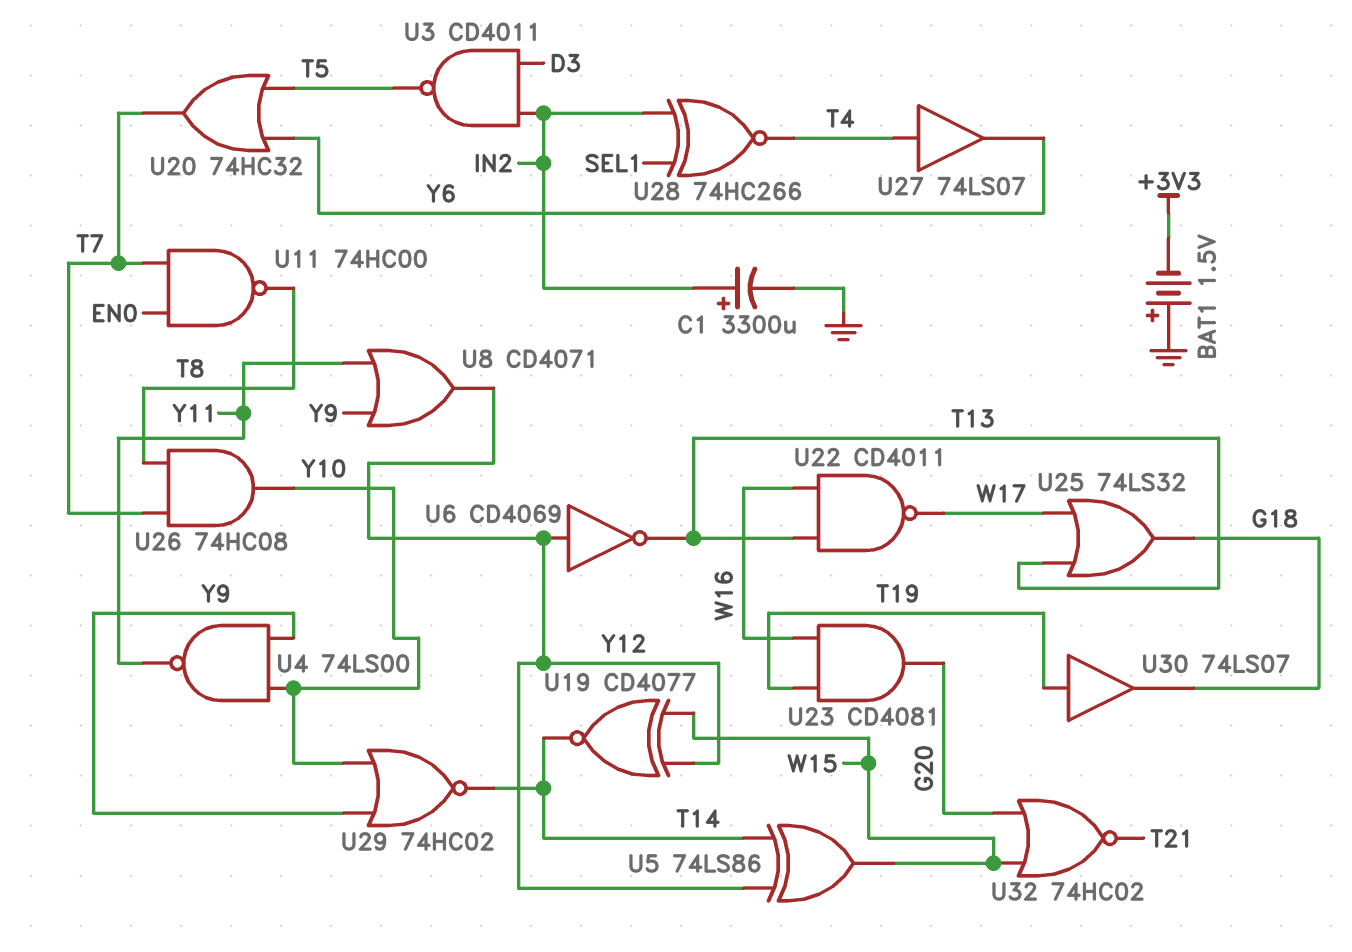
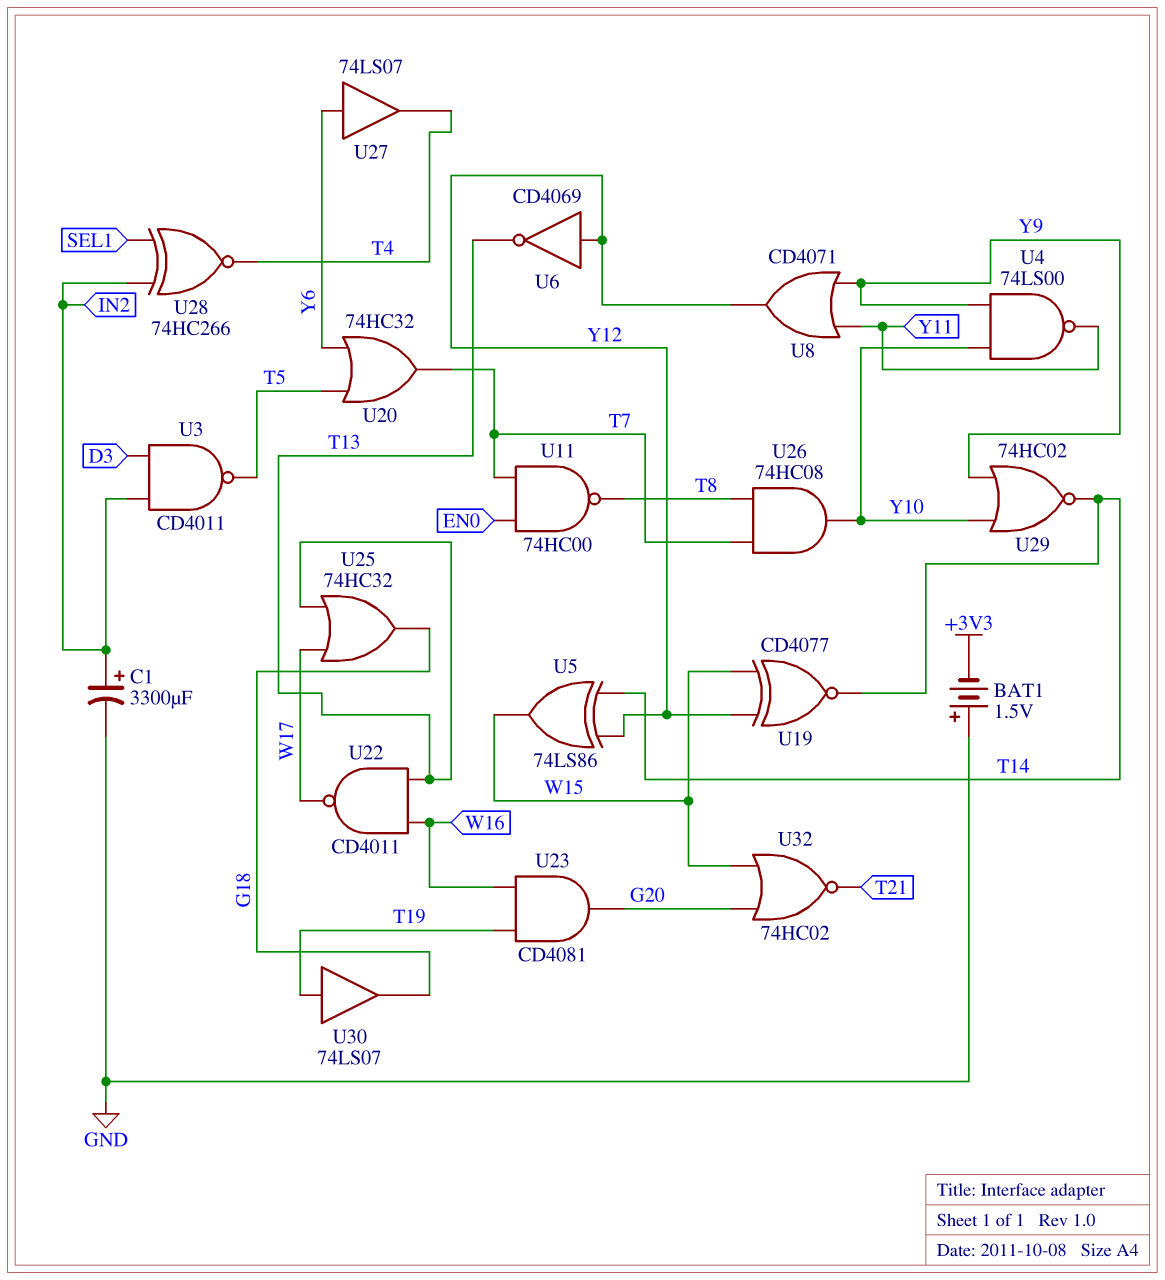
U25: OR 74LS32 (in T13, in W17, out G18) -> OR 74HC32 (in T13, in W17, out G18)
U27: buffer 74LS07 (in T4, out Y6) -> buffer 74LS07 (in Y6, out T4)

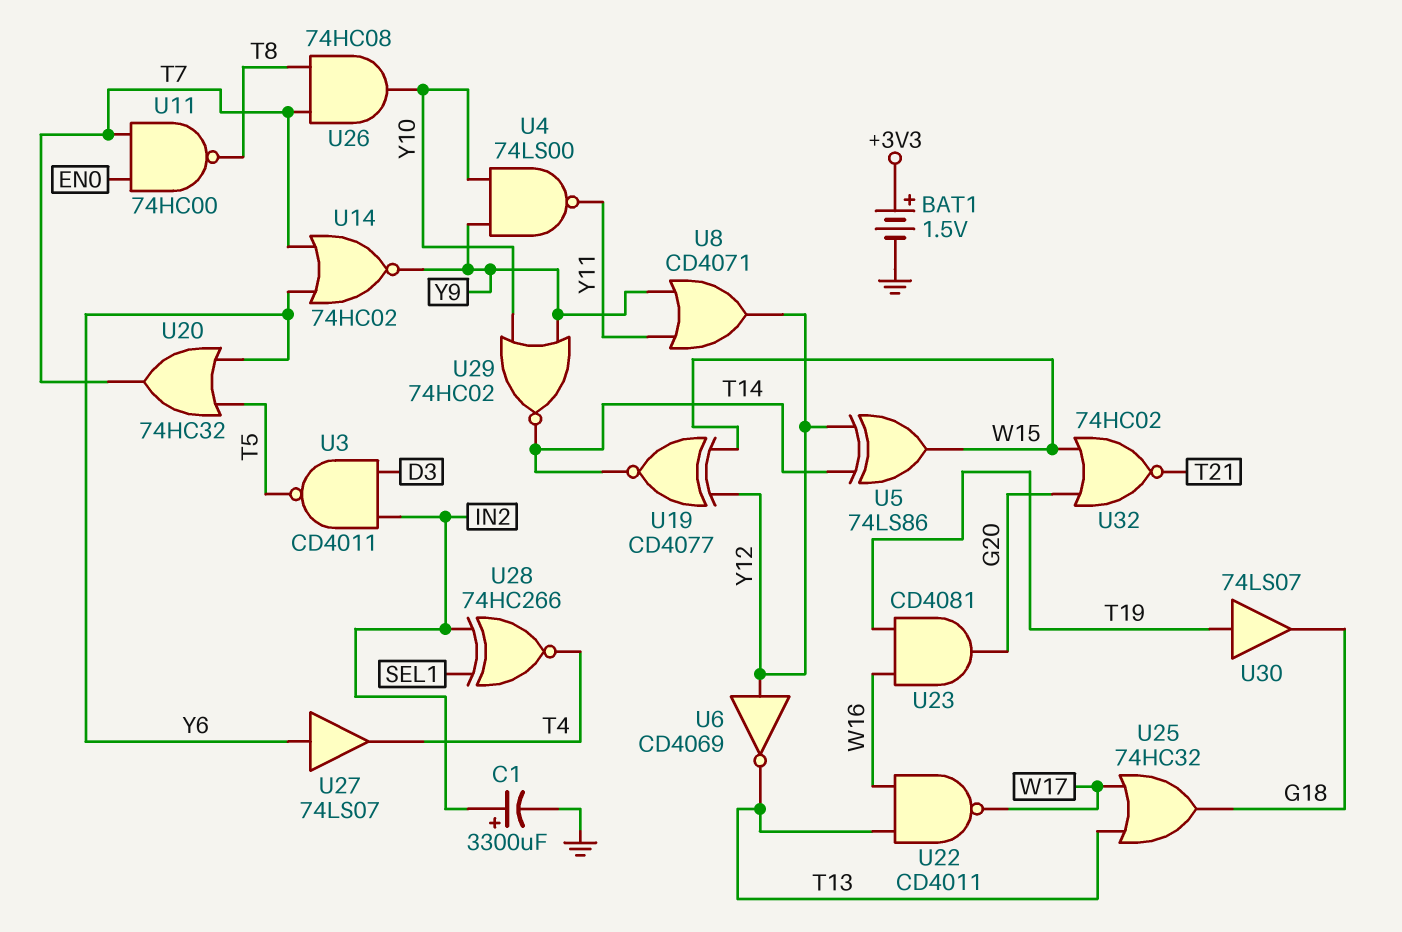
BAT1: 1.5V (plus GND, minus +3V3) -> 1.5V (plus +3V3, minus GND)
U14: none -> NOR 74HC02 (in T7, in Y6, out Y9)

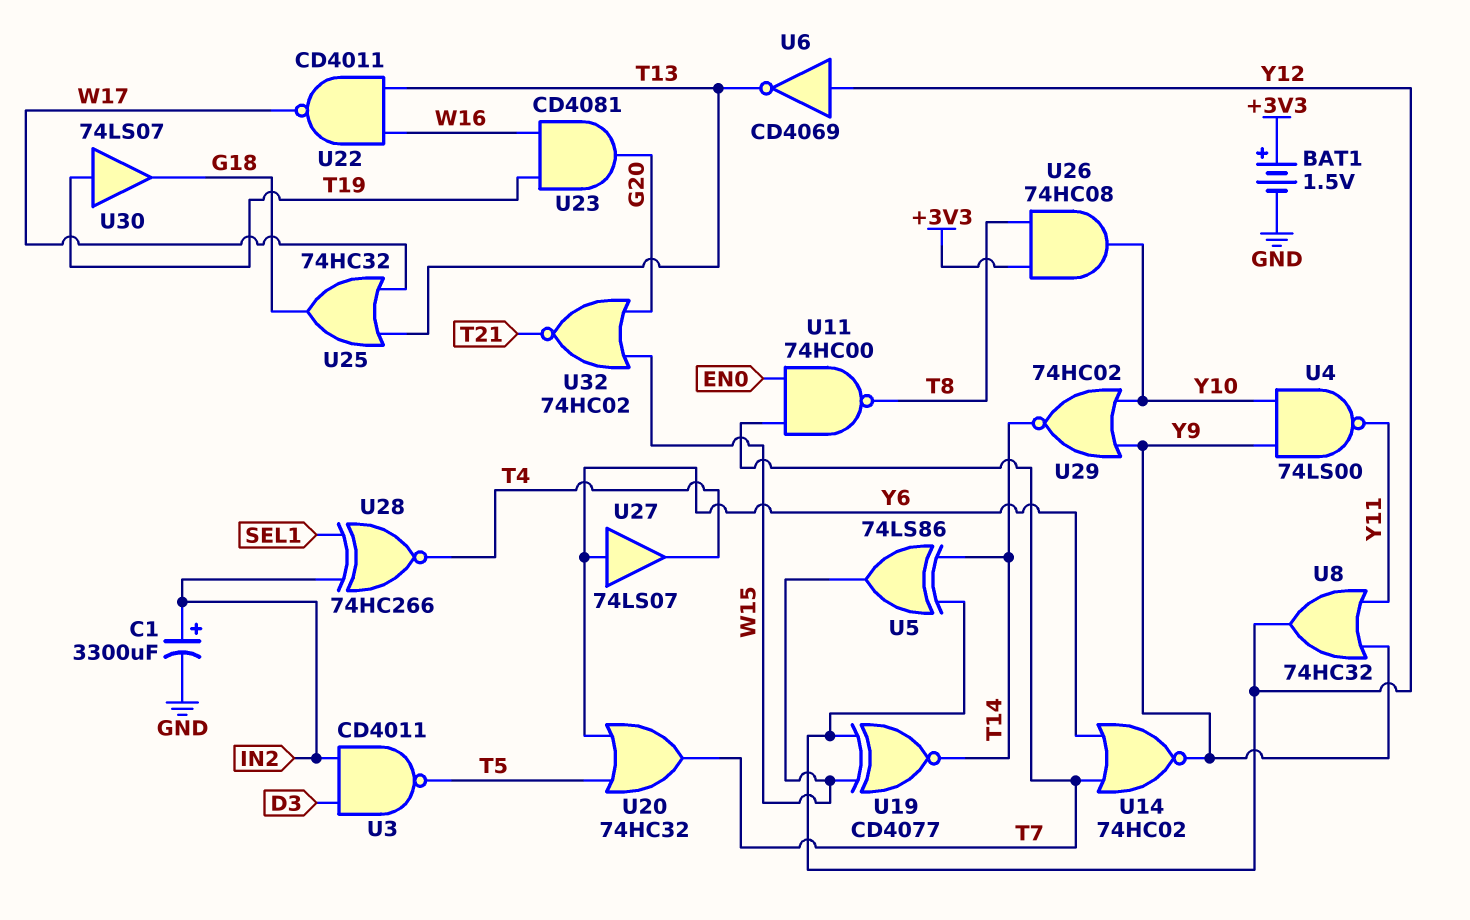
U8: OR CD4071 (in Y9, in Y11, out Y12) -> OR 74HC32 (in Y9, in Y11, out Y12)
U26: AND 74HC08 (in T7, in T8, out Y10) -> AND 74HC08 (in +3V3, in T8, out Y10)

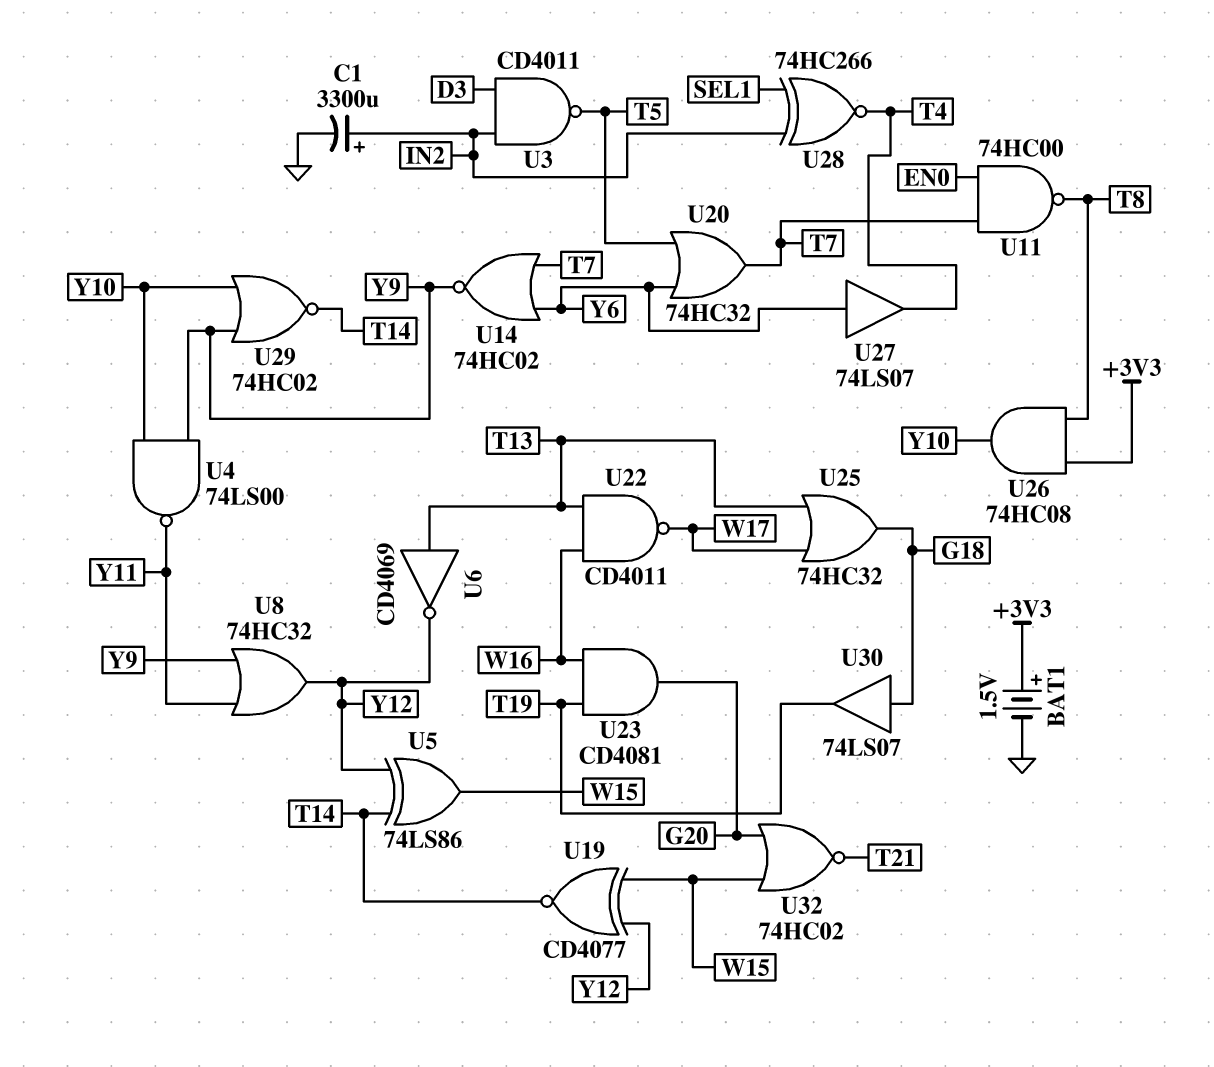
U6: NOT CD4069 (in Y12, out T13) -> NOT CD4069 (in T13, out Y12)
U30: buffer 74LS07 (in T19, out G18) -> buffer 74LS07 (in G18, out T19)

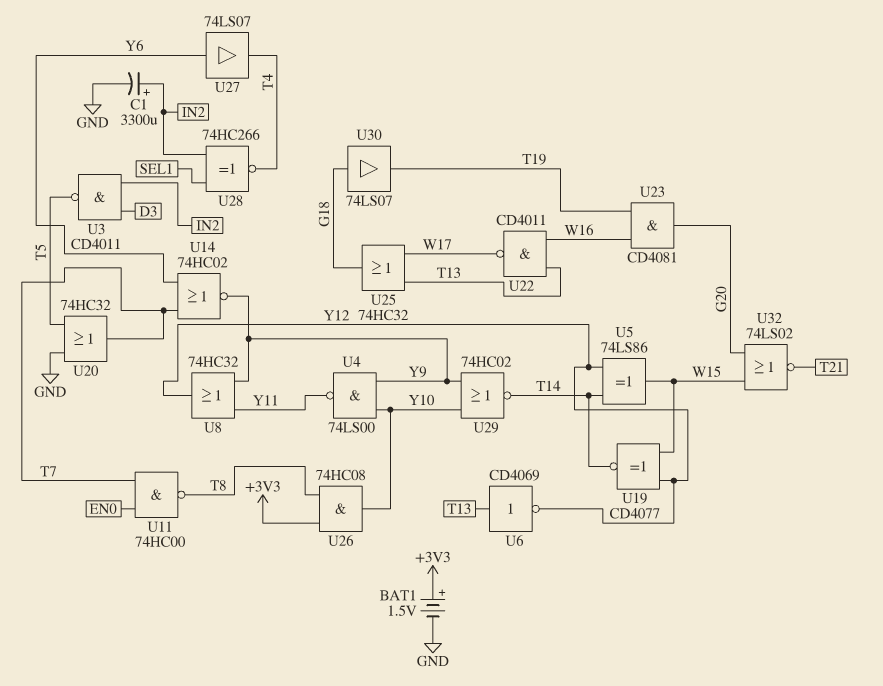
U20: OR 74HC32 (in T5, in Y6, out T7) -> OR 74HC32 (in GND, in T5, out T7)
U32: NOR 74HC02 (in G20, in W15, out T21) -> NOR 74LS02 (in G20, in W15, out T21)

